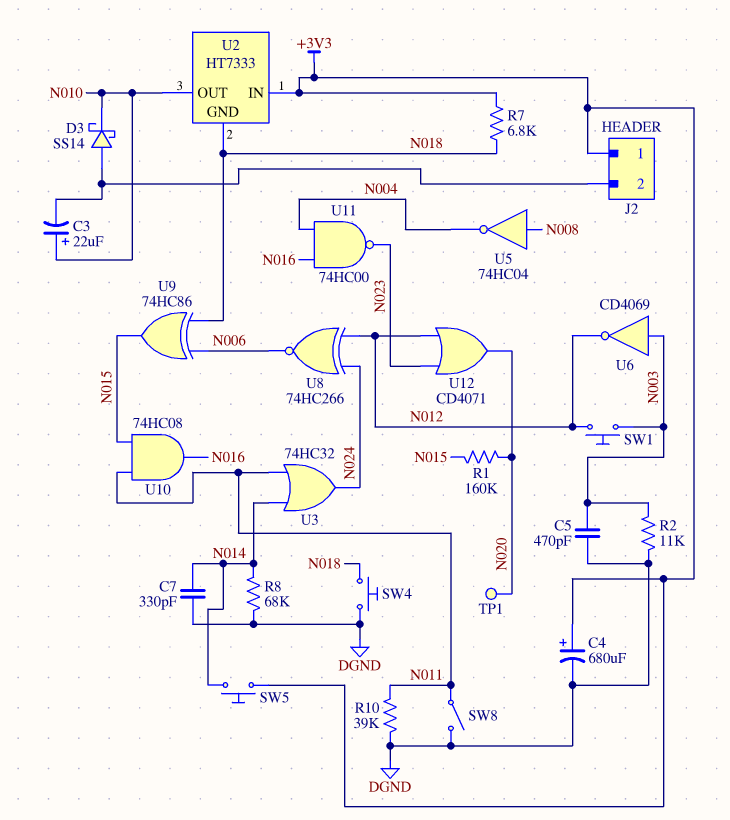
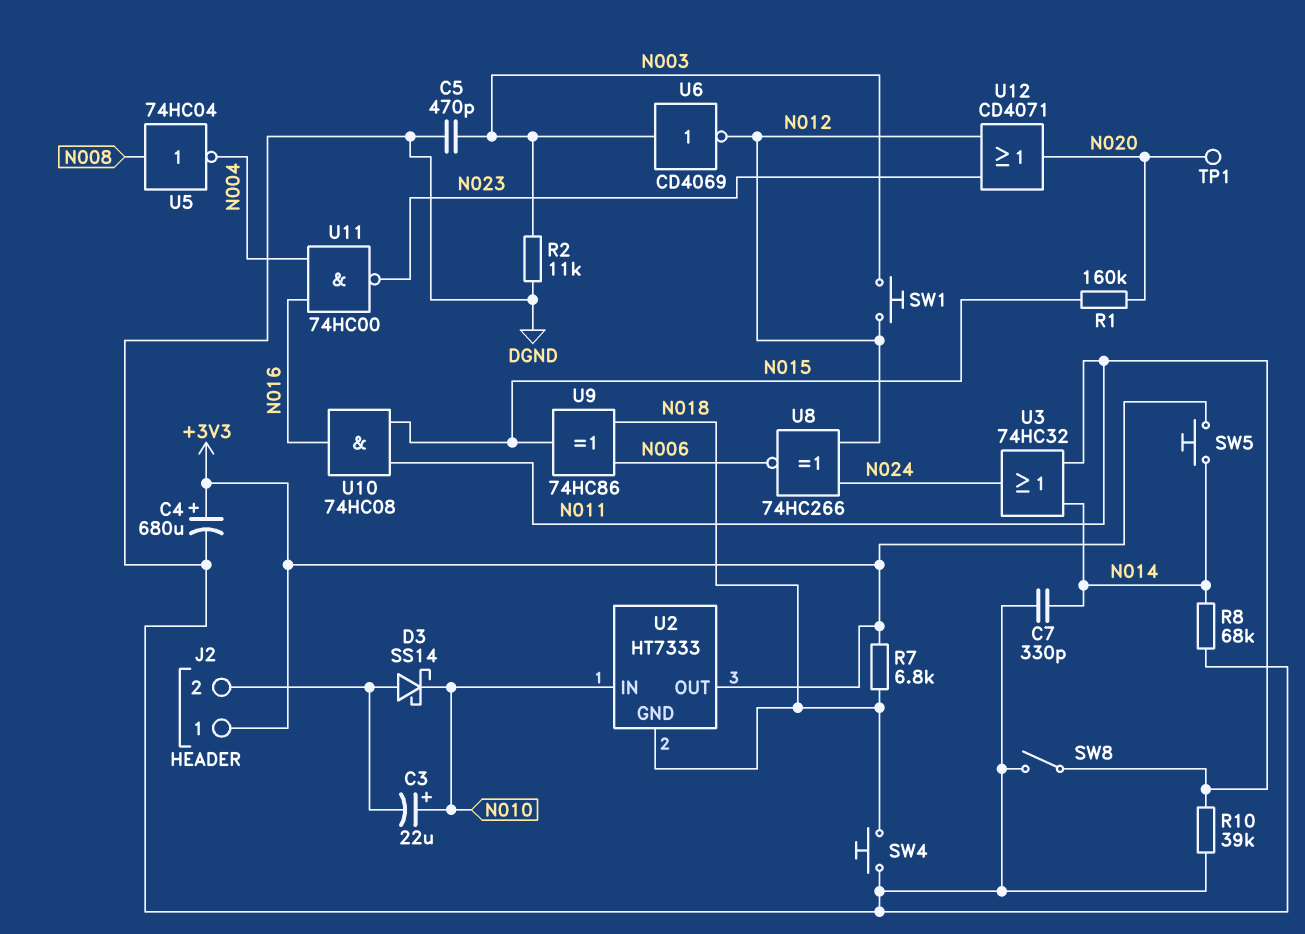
U2 pin IN: +3V3 -> N010
U2 pin OUT: N010 -> +3V3

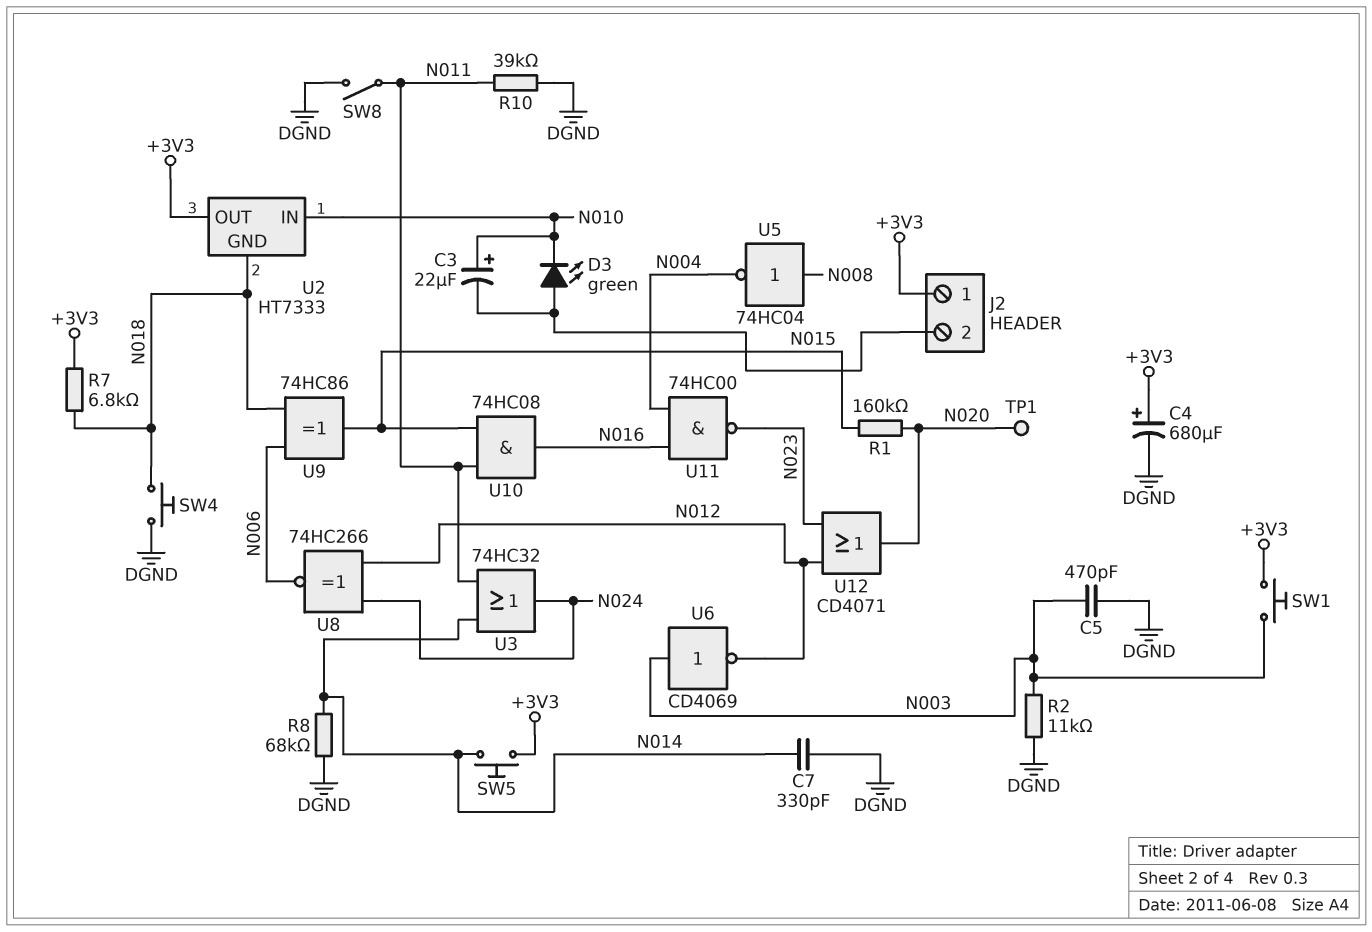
D3: schottky SS14 (A J2/2, K N010) -> LED green (A J2/2, K N010)
SW1: button (N003, N012) -> button (+3V3, N003)

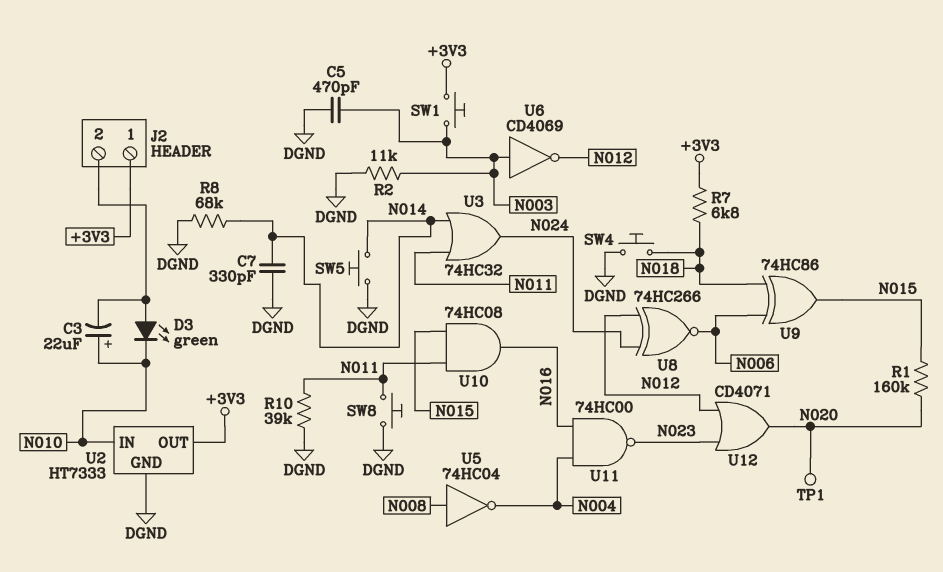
C4: 680uF (plus +3V3, minus DGND) -> none
SW5: button (+3V3, N014) -> button (DGND, N014)
SW8: switch (DGND, N011) -> button (DGND, N011)
U2 pin GND: N018 -> DGND

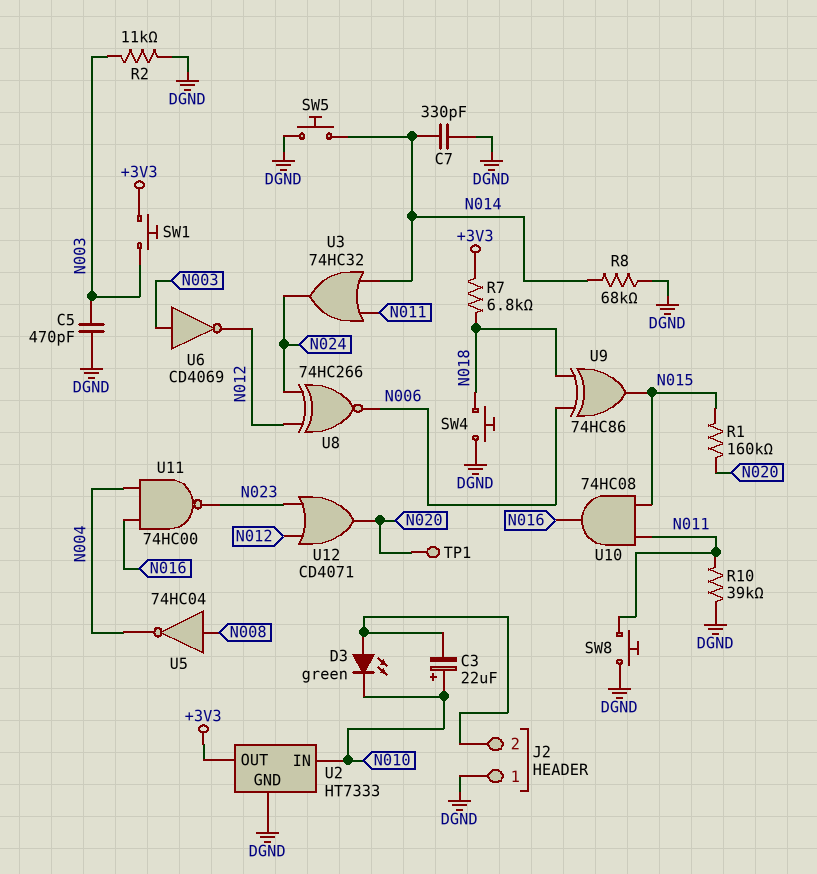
J2 pin 1: +3V3 -> DGND

